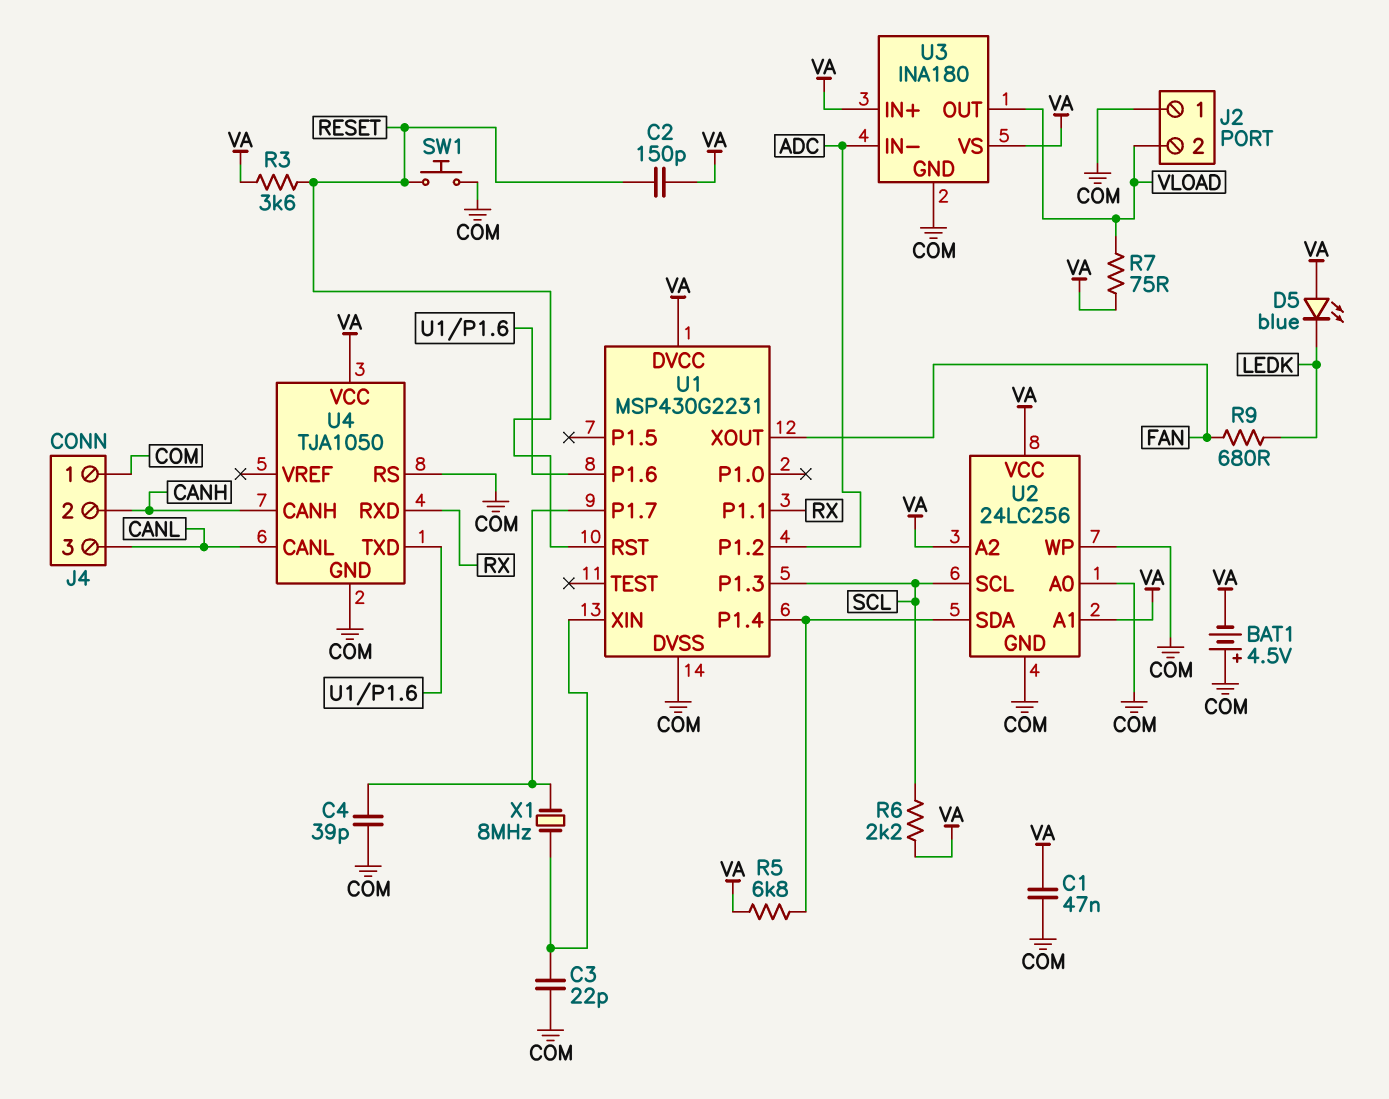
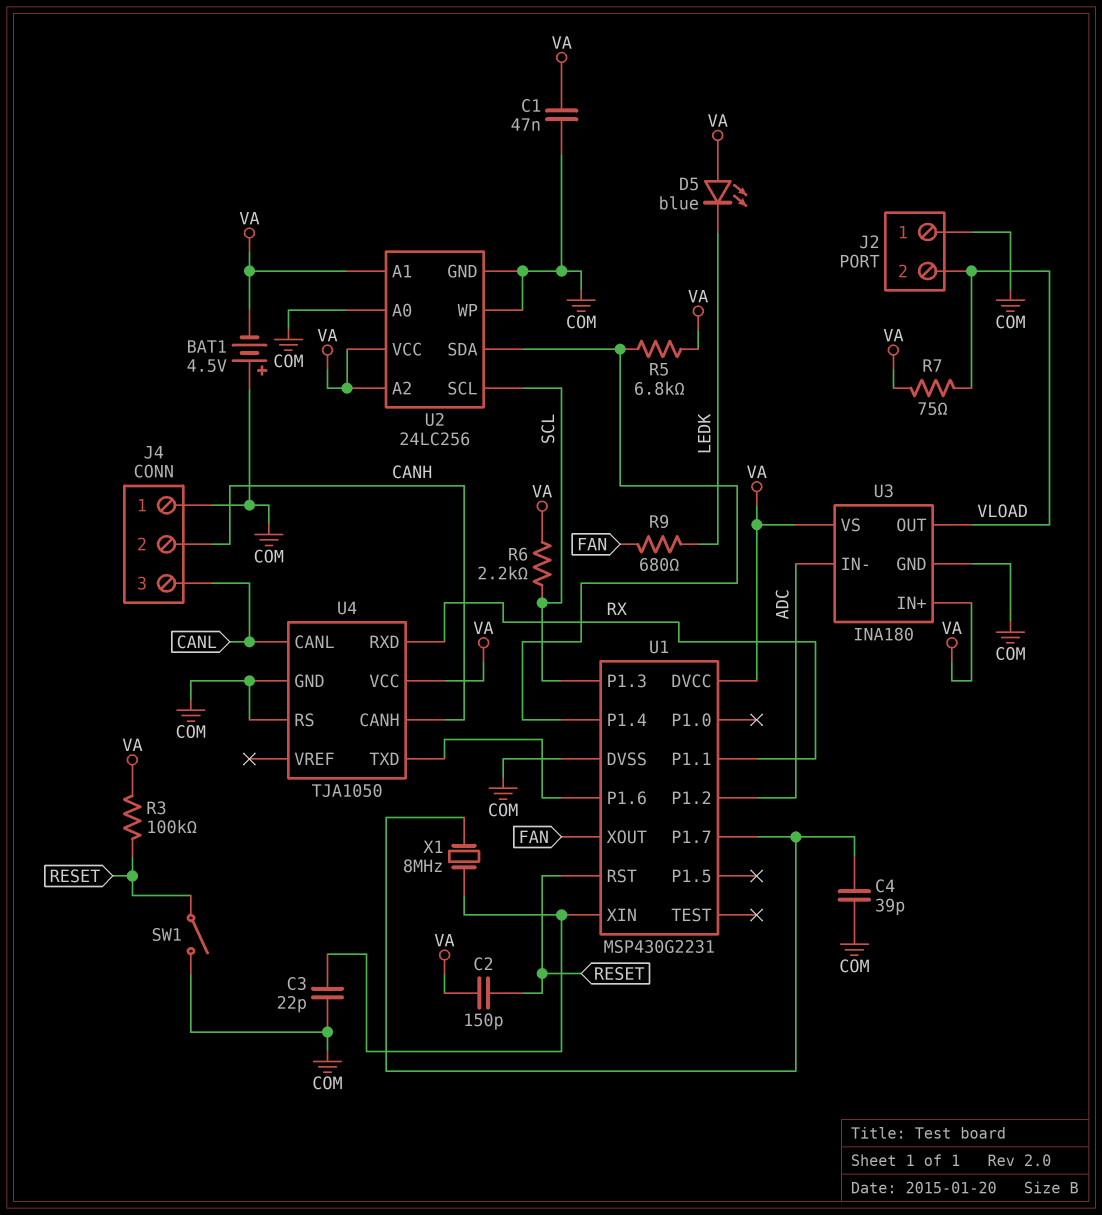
R3: 3.6k (RESET, VA) -> 100k (RESET, VA)
SW1: button (COM, RESET) -> switch (COM, RESET)

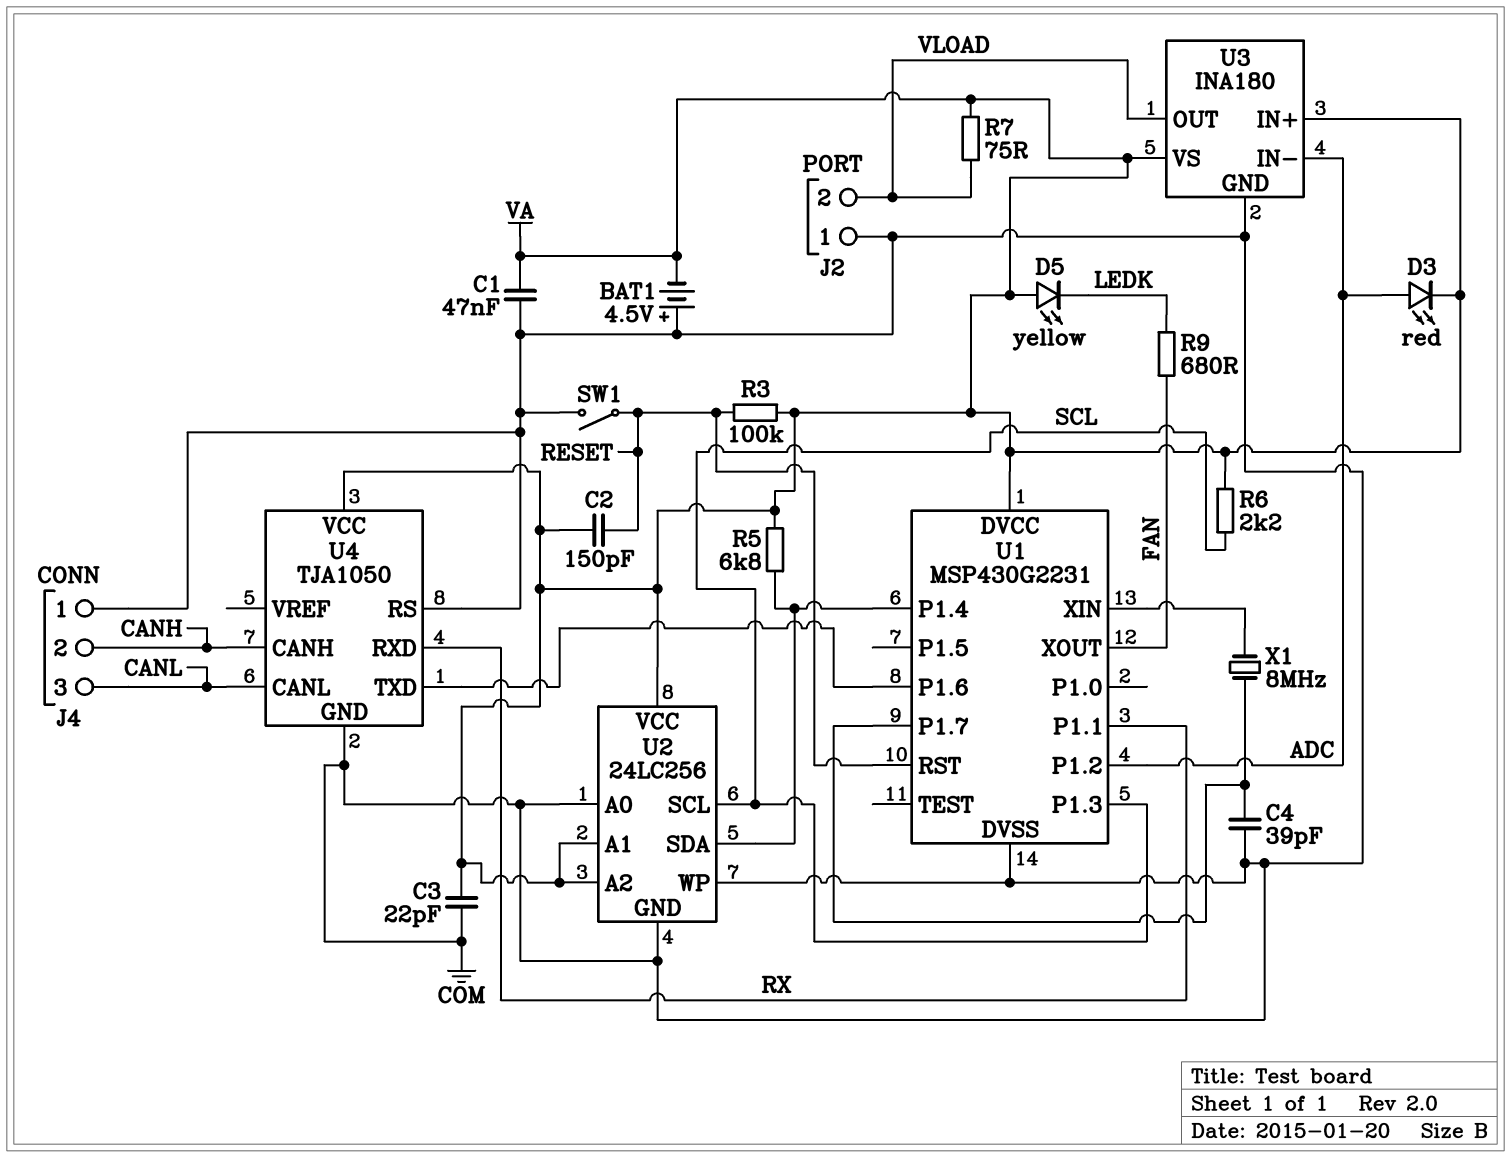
C3: 22pF (COM, U1/XIN) -> 22pF (COM, VA)
D3: none -> LED red (A ADC, K VA)
D5: LED blue (A VA, K LEDK) -> LED yellow (A VA, K LEDK)

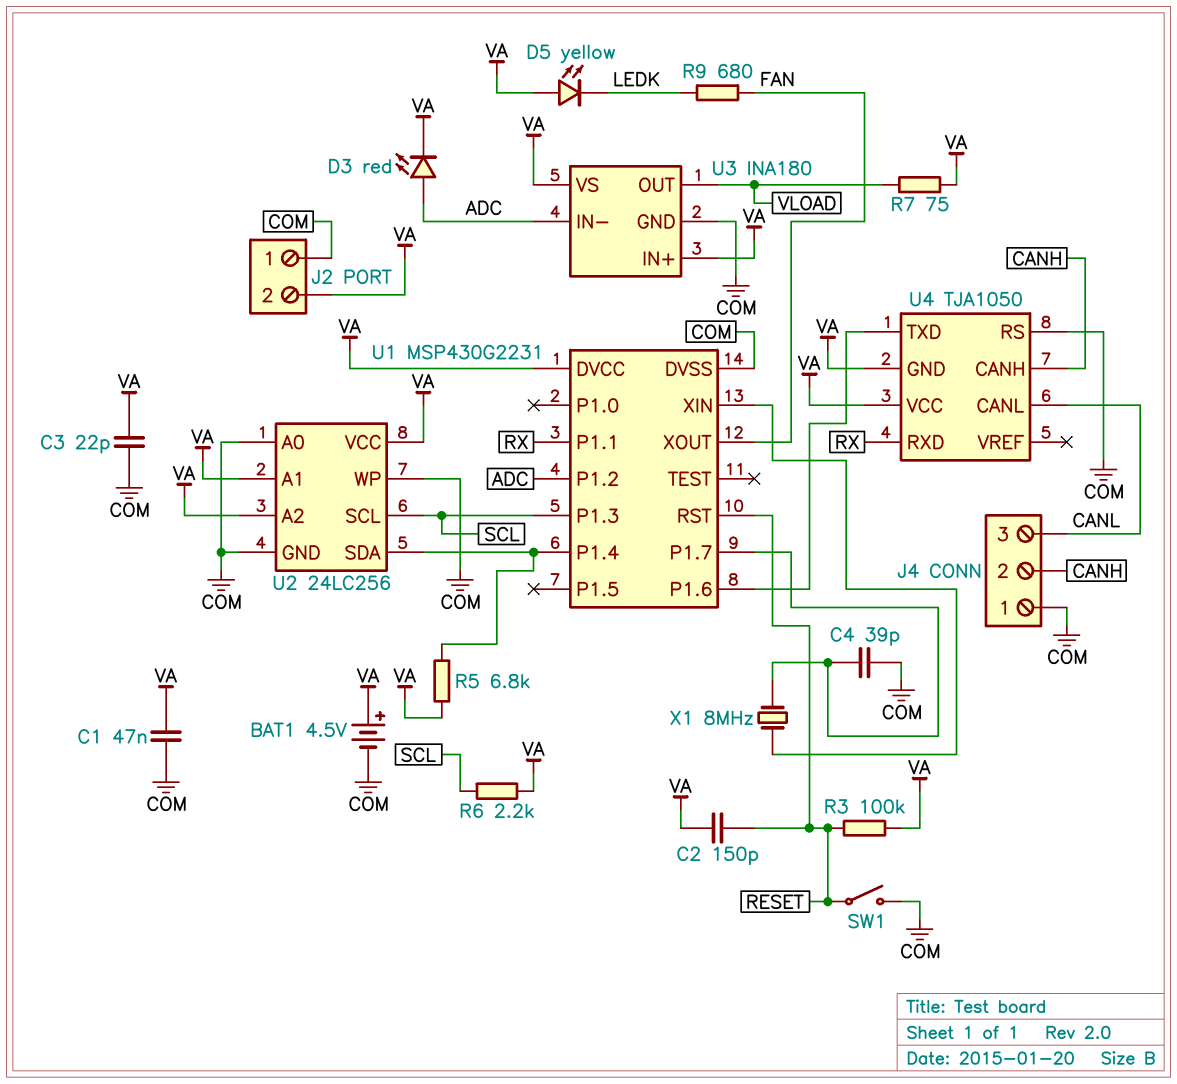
BAT1: 4.5V (plus COM, minus VA) -> 4.5V (plus VA, minus COM)
J2 pin 2: VLOAD -> VA
U4 pin GND: COM -> VA

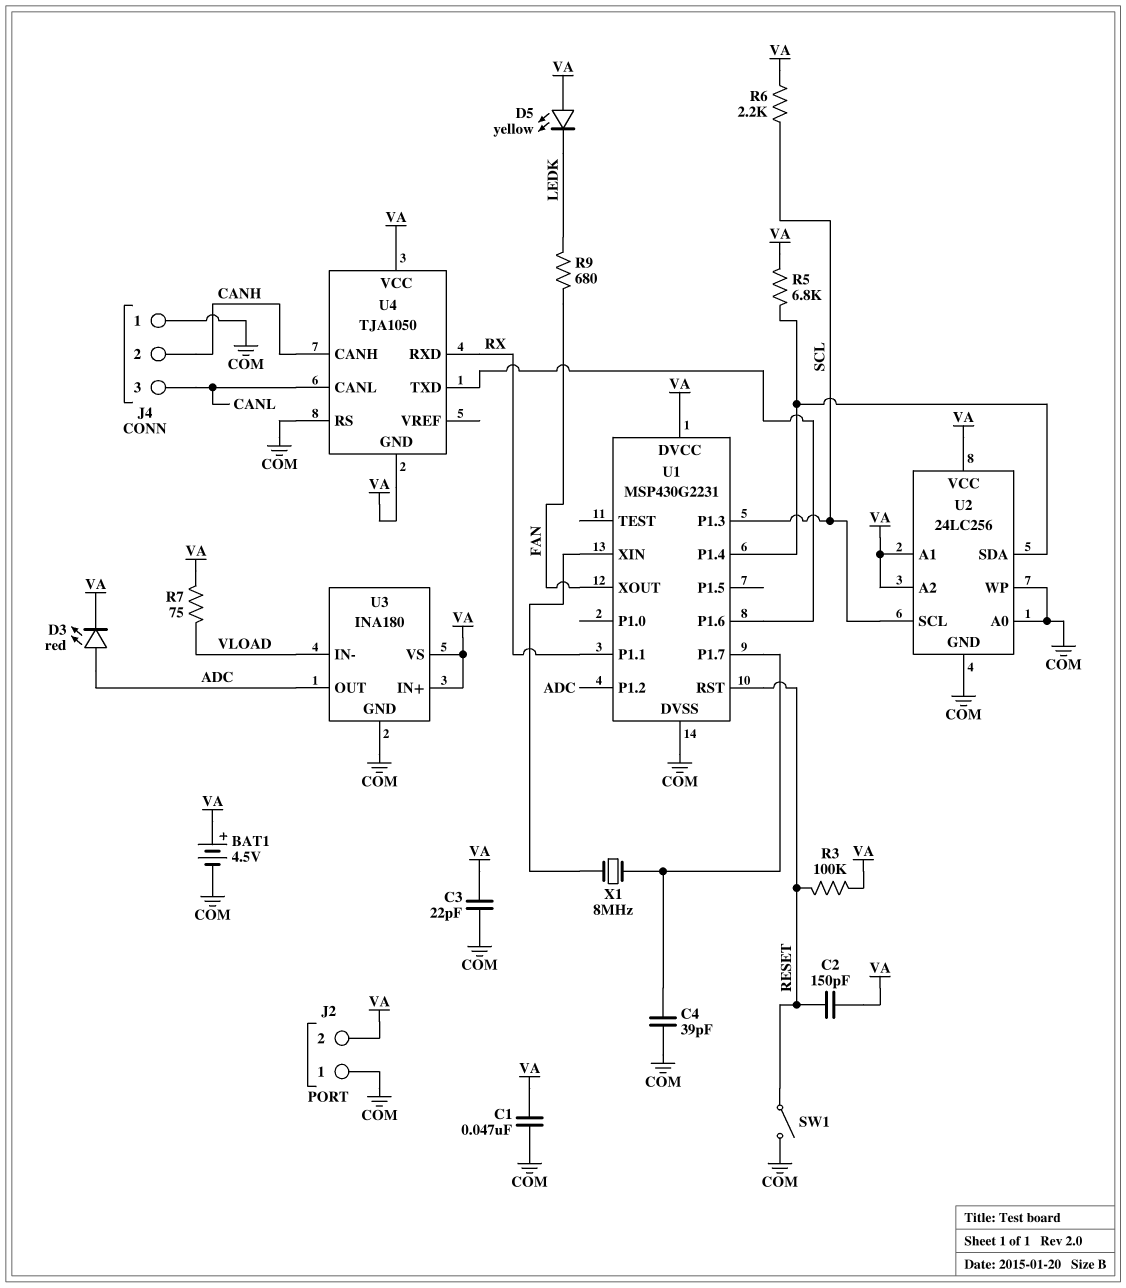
U3 pin IN-: ADC -> VLOAD
U3 pin OUT: VLOAD -> ADC

